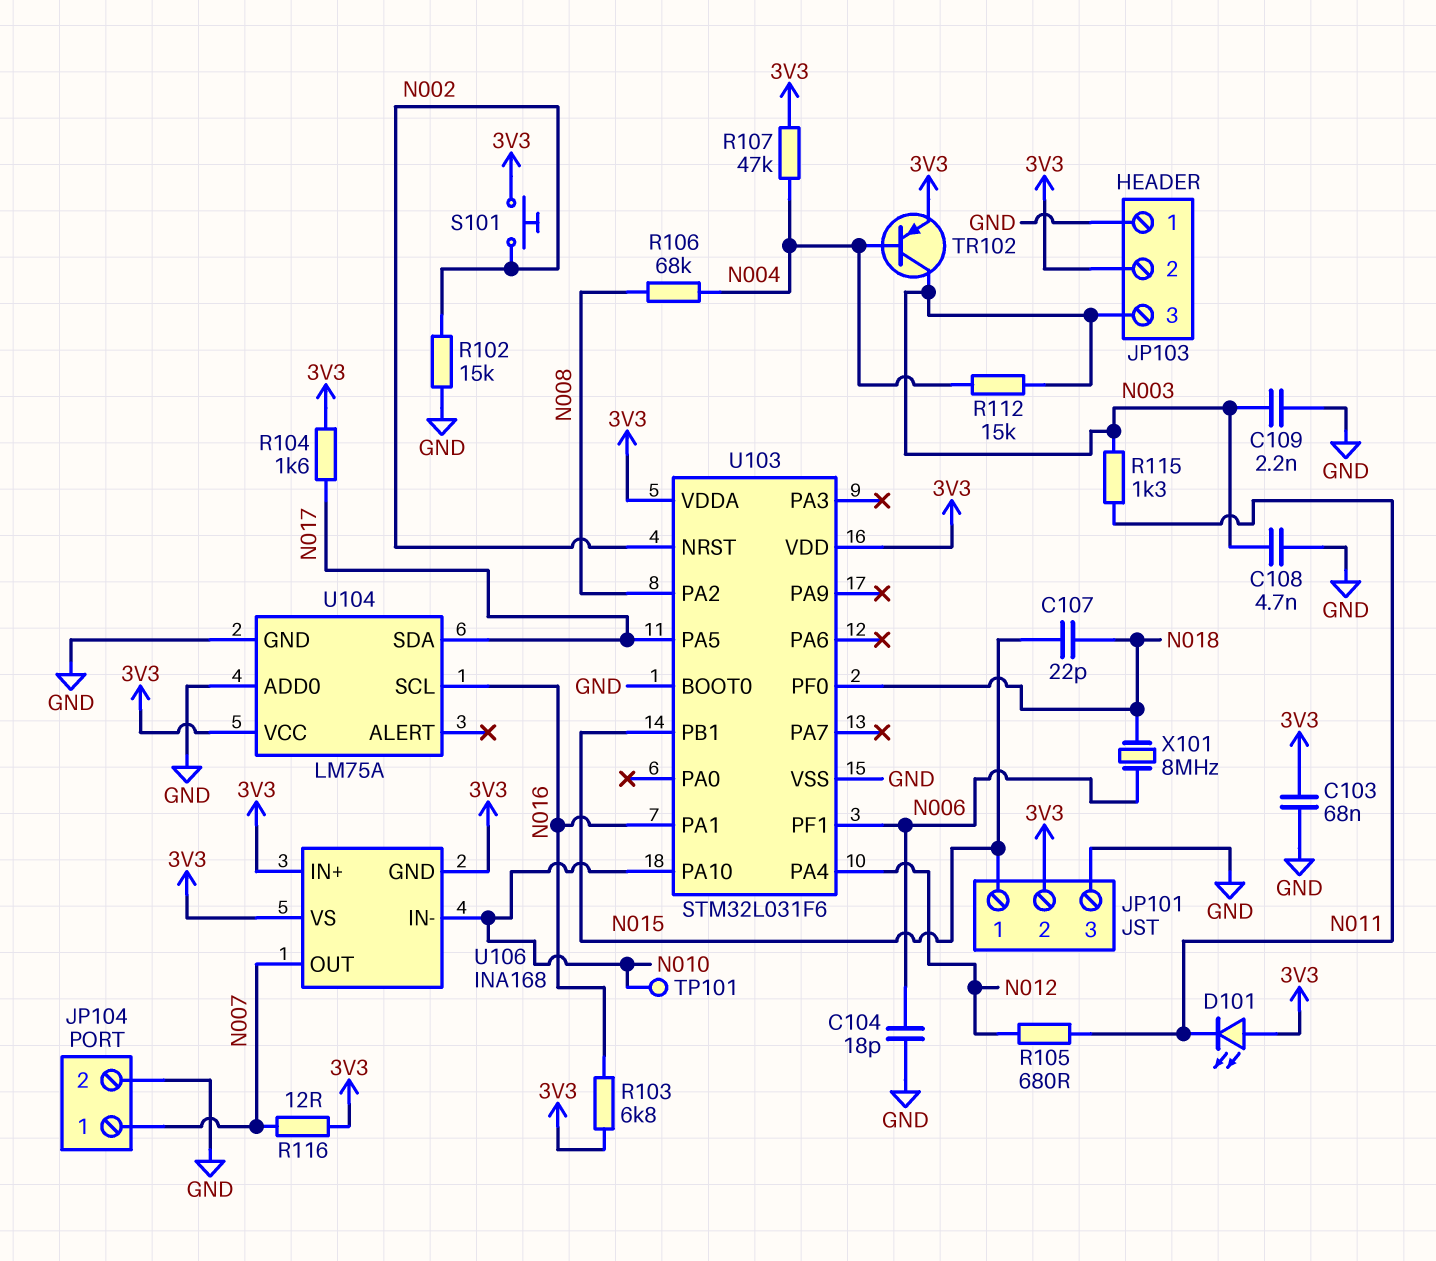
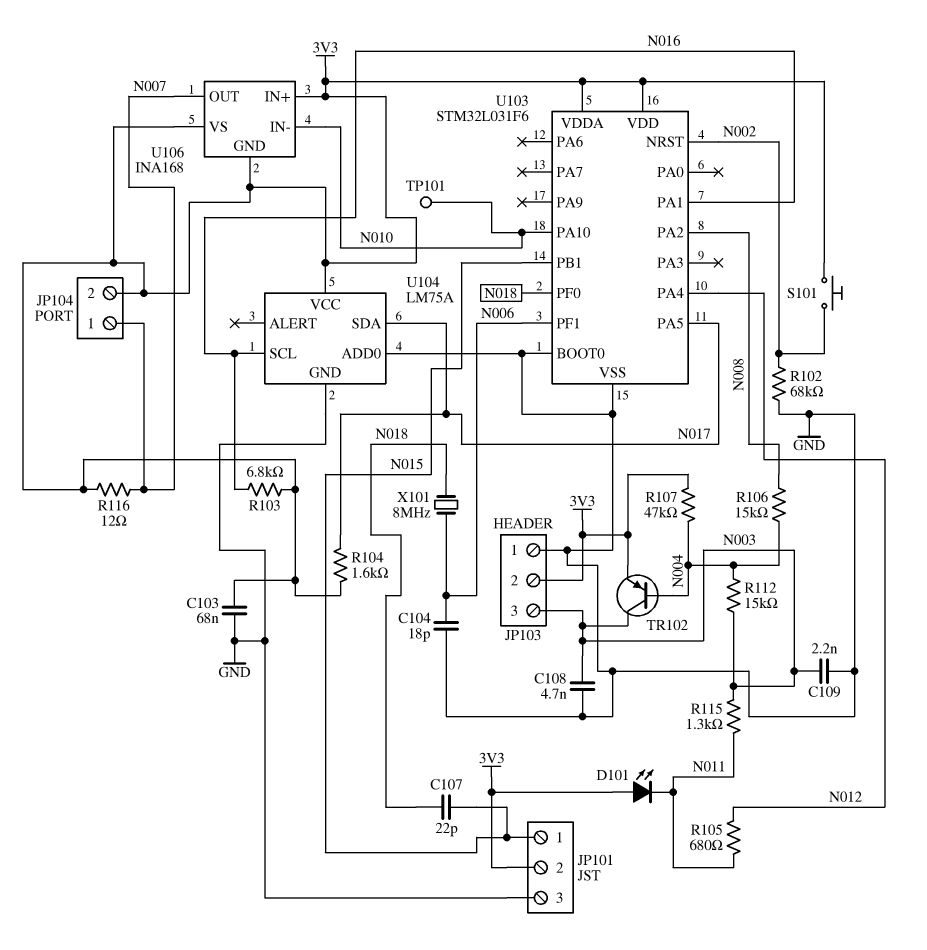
JP104 pin 2: GND -> 3V3
R102: 15k (GND, N002) -> 68k (GND, N002)
R106: 68k (N004, N008) -> 15k (N004, N008)

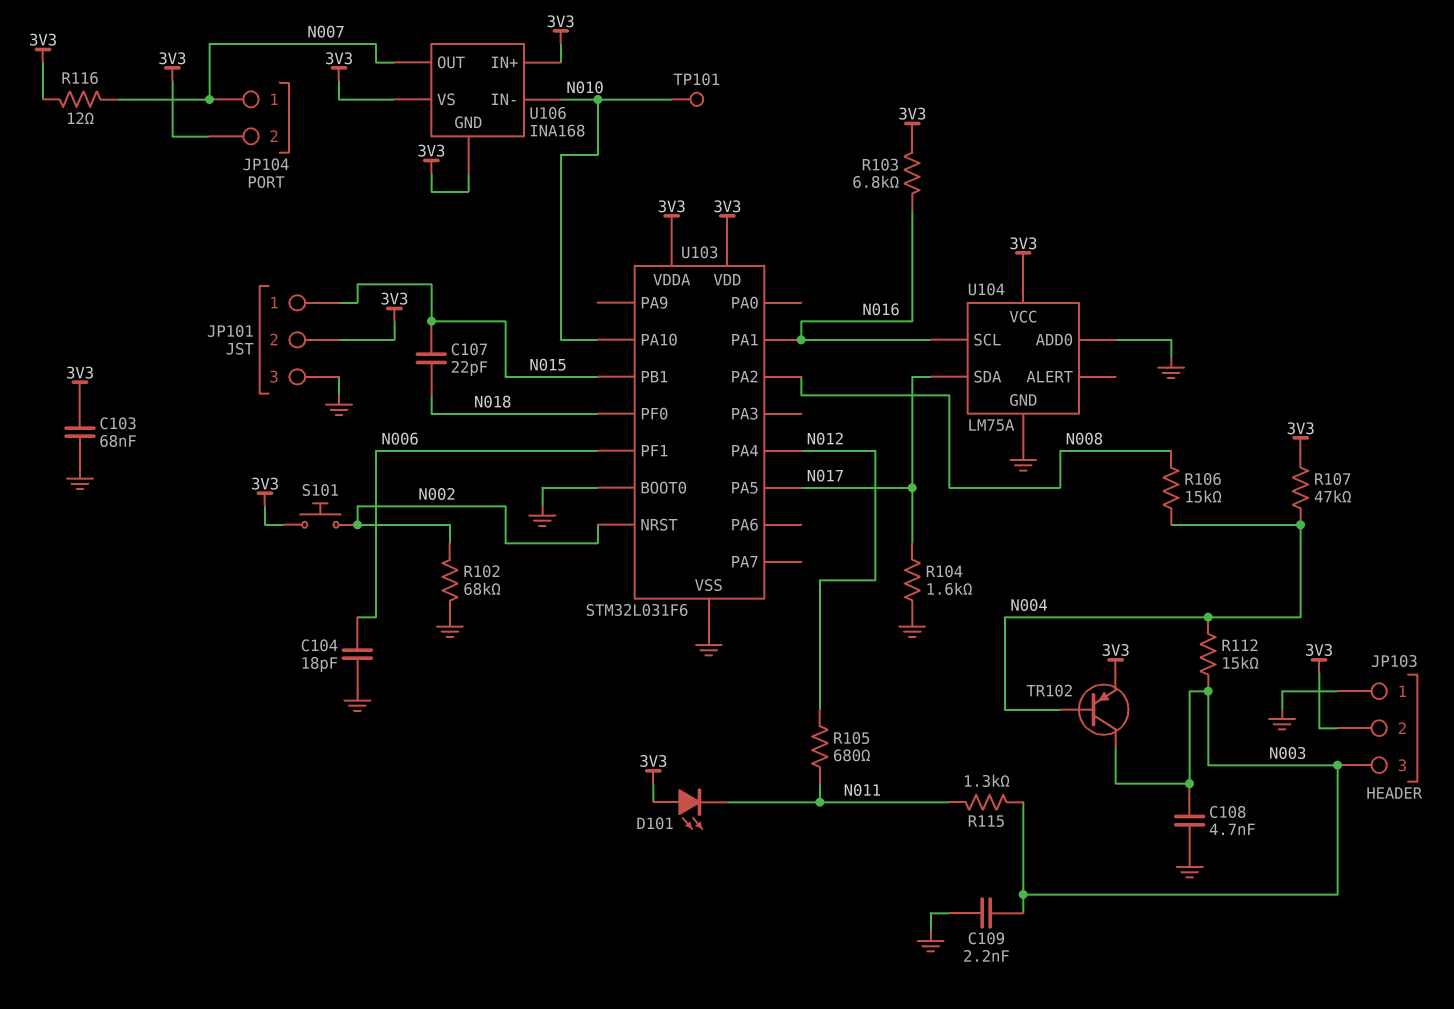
R104: 1.6k (3V3, N017) -> 1.6k (GND, N017)
X101: 8MHz (N006, N018) -> none

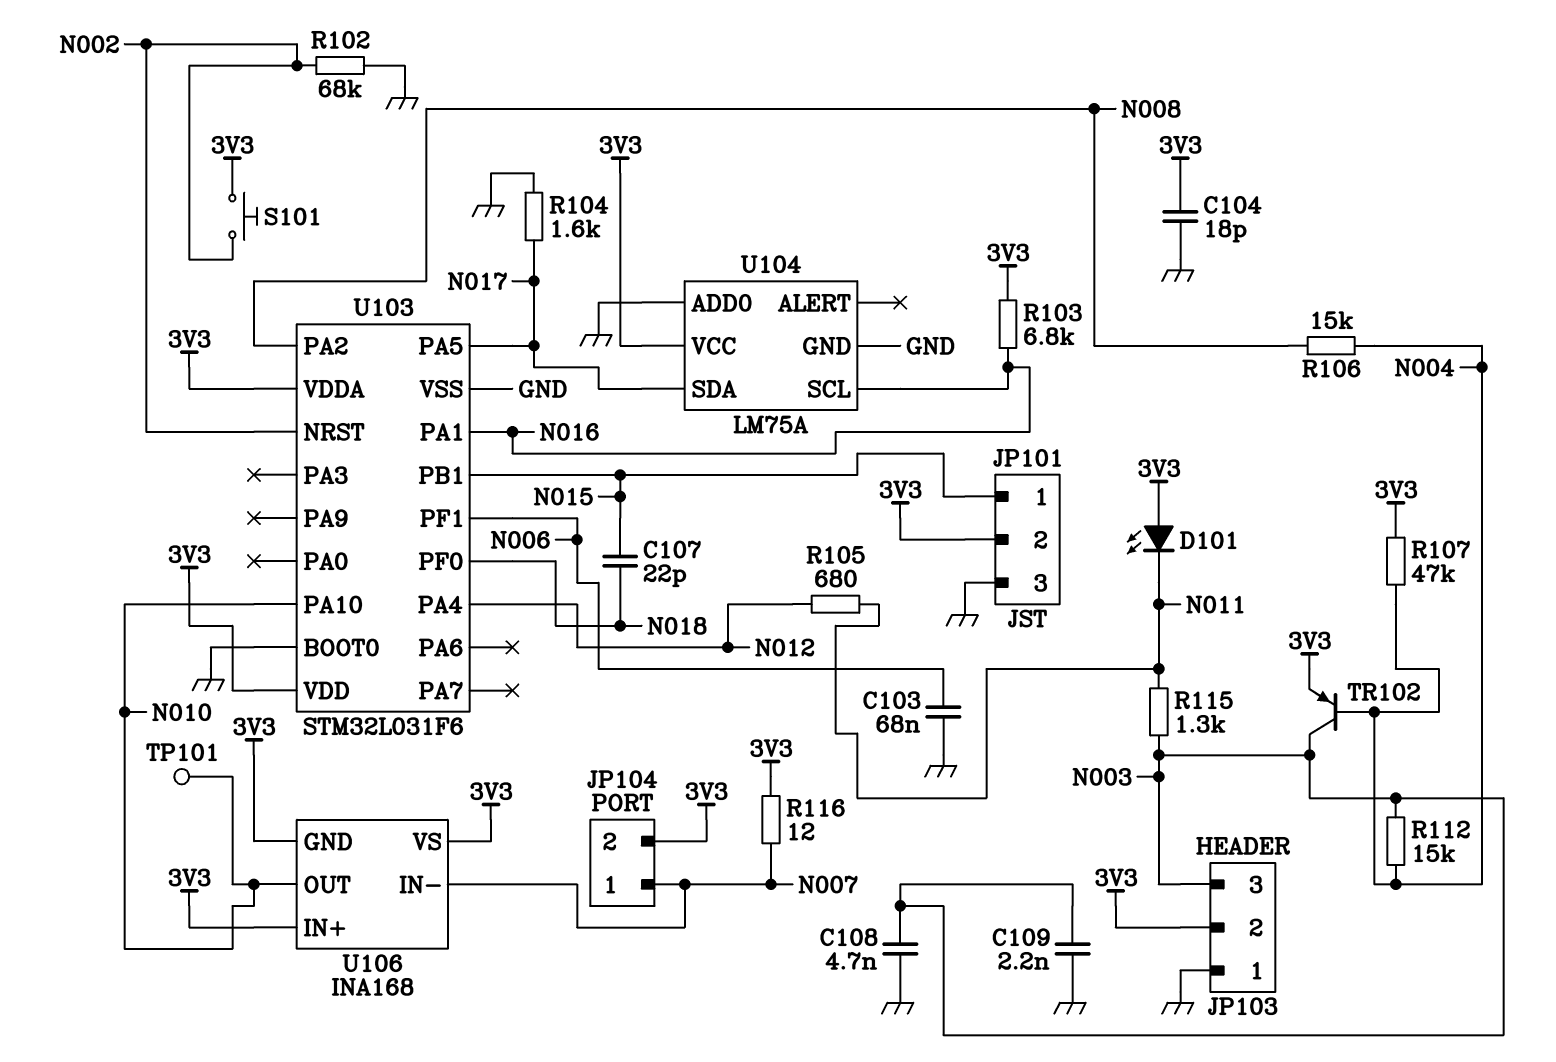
C103: 68nF (3V3, GND) -> 68nF (GND, N006)
C104: 18pF (GND, N006) -> 18pF (3V3, GND)
U106 pin IN-: N010 -> N007
U106 pin OUT: N007 -> N010

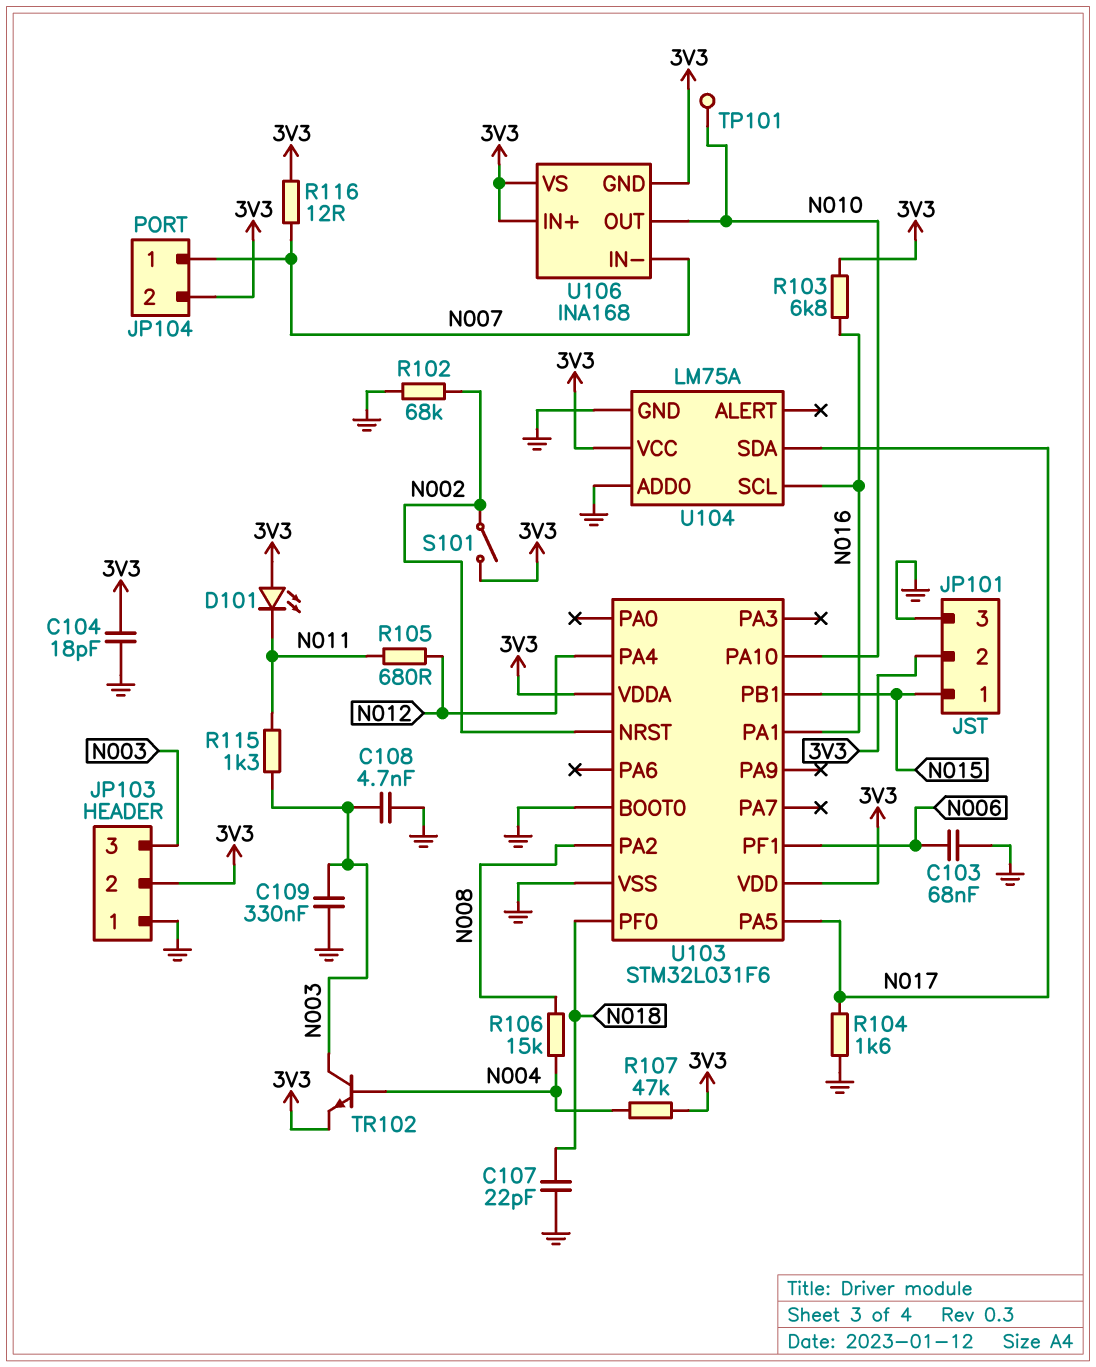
C107: 22pF (N015, N018) -> 22pF (GND, N018)
C109: 2.2nF (GND, N003) -> 330nF (GND, N003)
R112: 15k (N003, N004) -> none
S101: button (3V3, N002) -> switch (3V3, N002)
TR102: PNP (B N004, C N003, E 3V3) -> NPN (B N004, C N003, E 3V3)

